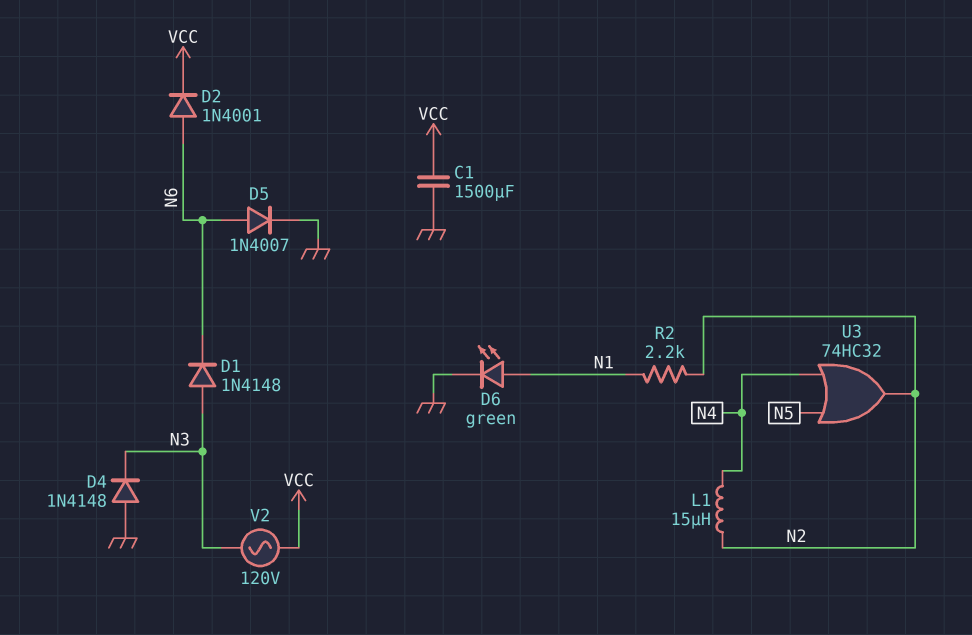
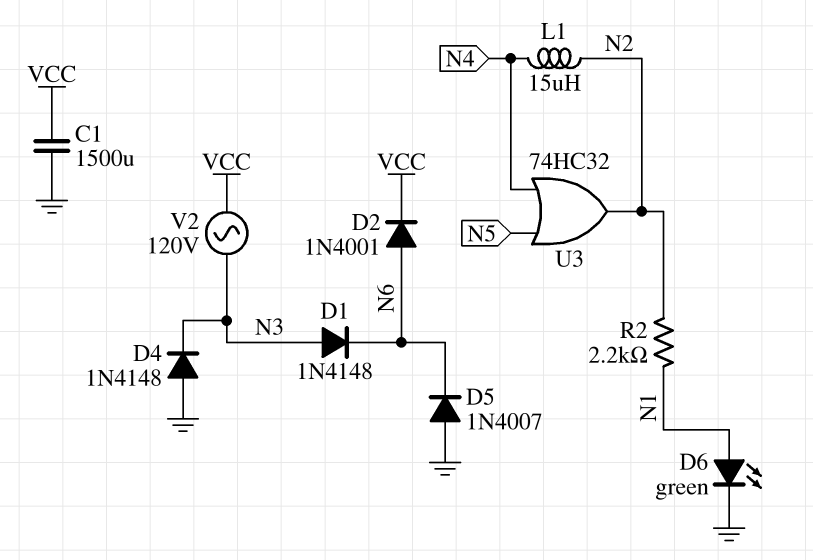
D5: diode 1N4007 (A N6, K GND) -> diode 1N4007 (A GND, K N6)

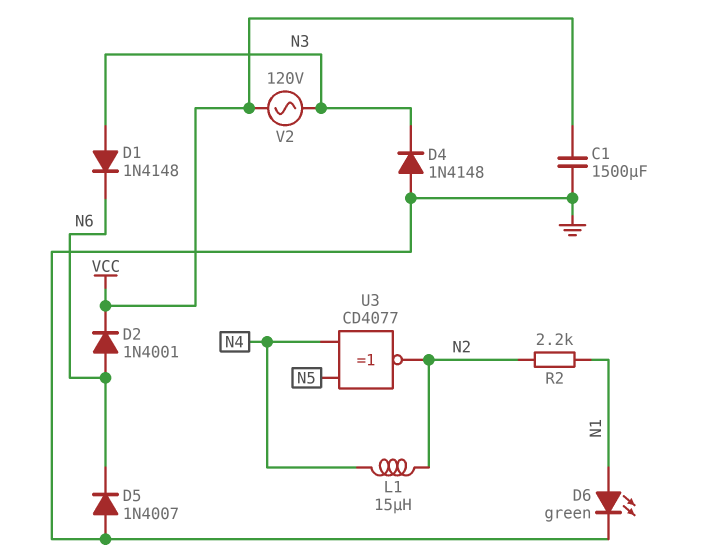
U3: OR 74HC32 (in N4, in N5, out N2) -> XNOR CD4077 (in N4, in N5, out N2)

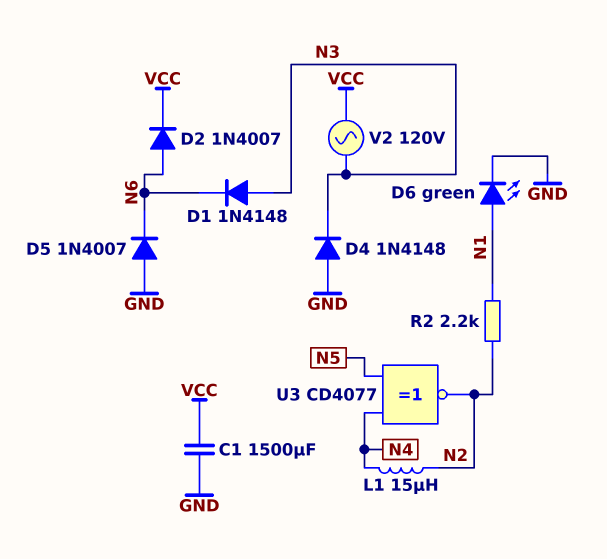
D2: diode 1N4001 (A N6, K VCC) -> diode 1N4007 (A N6, K VCC)

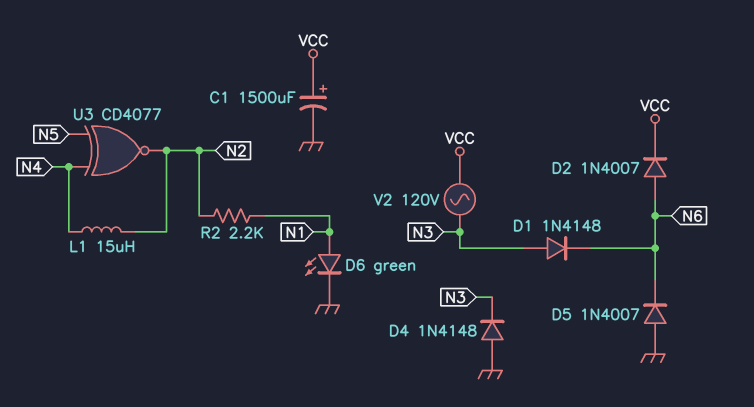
C1: 1500uF (GND, VCC) -> 1500uF (plus VCC, minus GND)

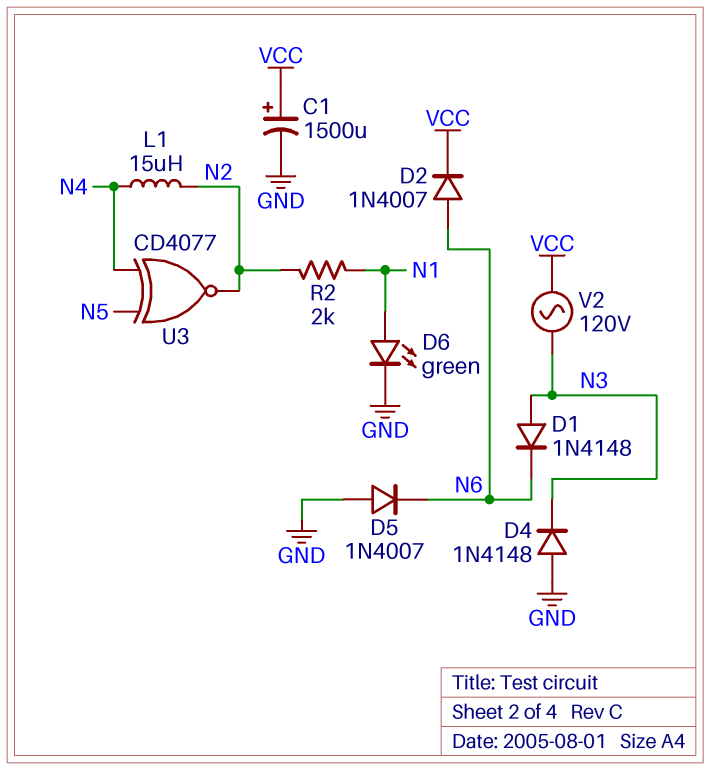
R2: 2.2k (N1, N2) -> 2k (N1, N2)

